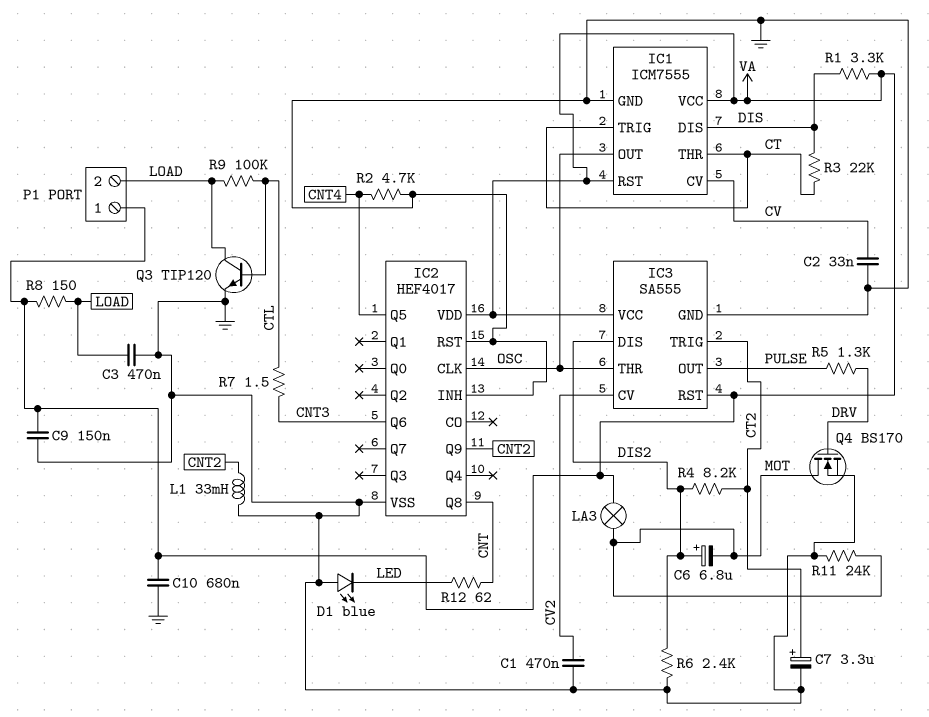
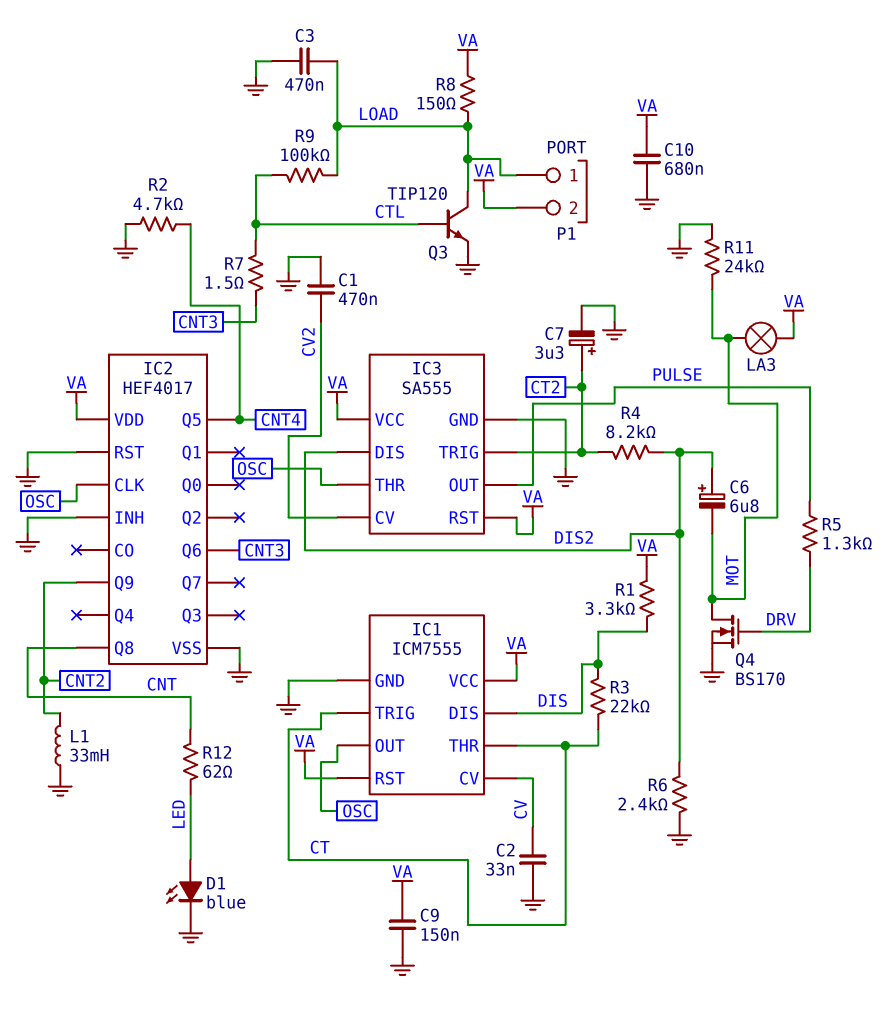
D1: LED blue (A GND, K LED) -> LED blue (A LED, K GND)
P1 pin 1: VA -> LOAD
P1 pin 2: LOAD -> VA

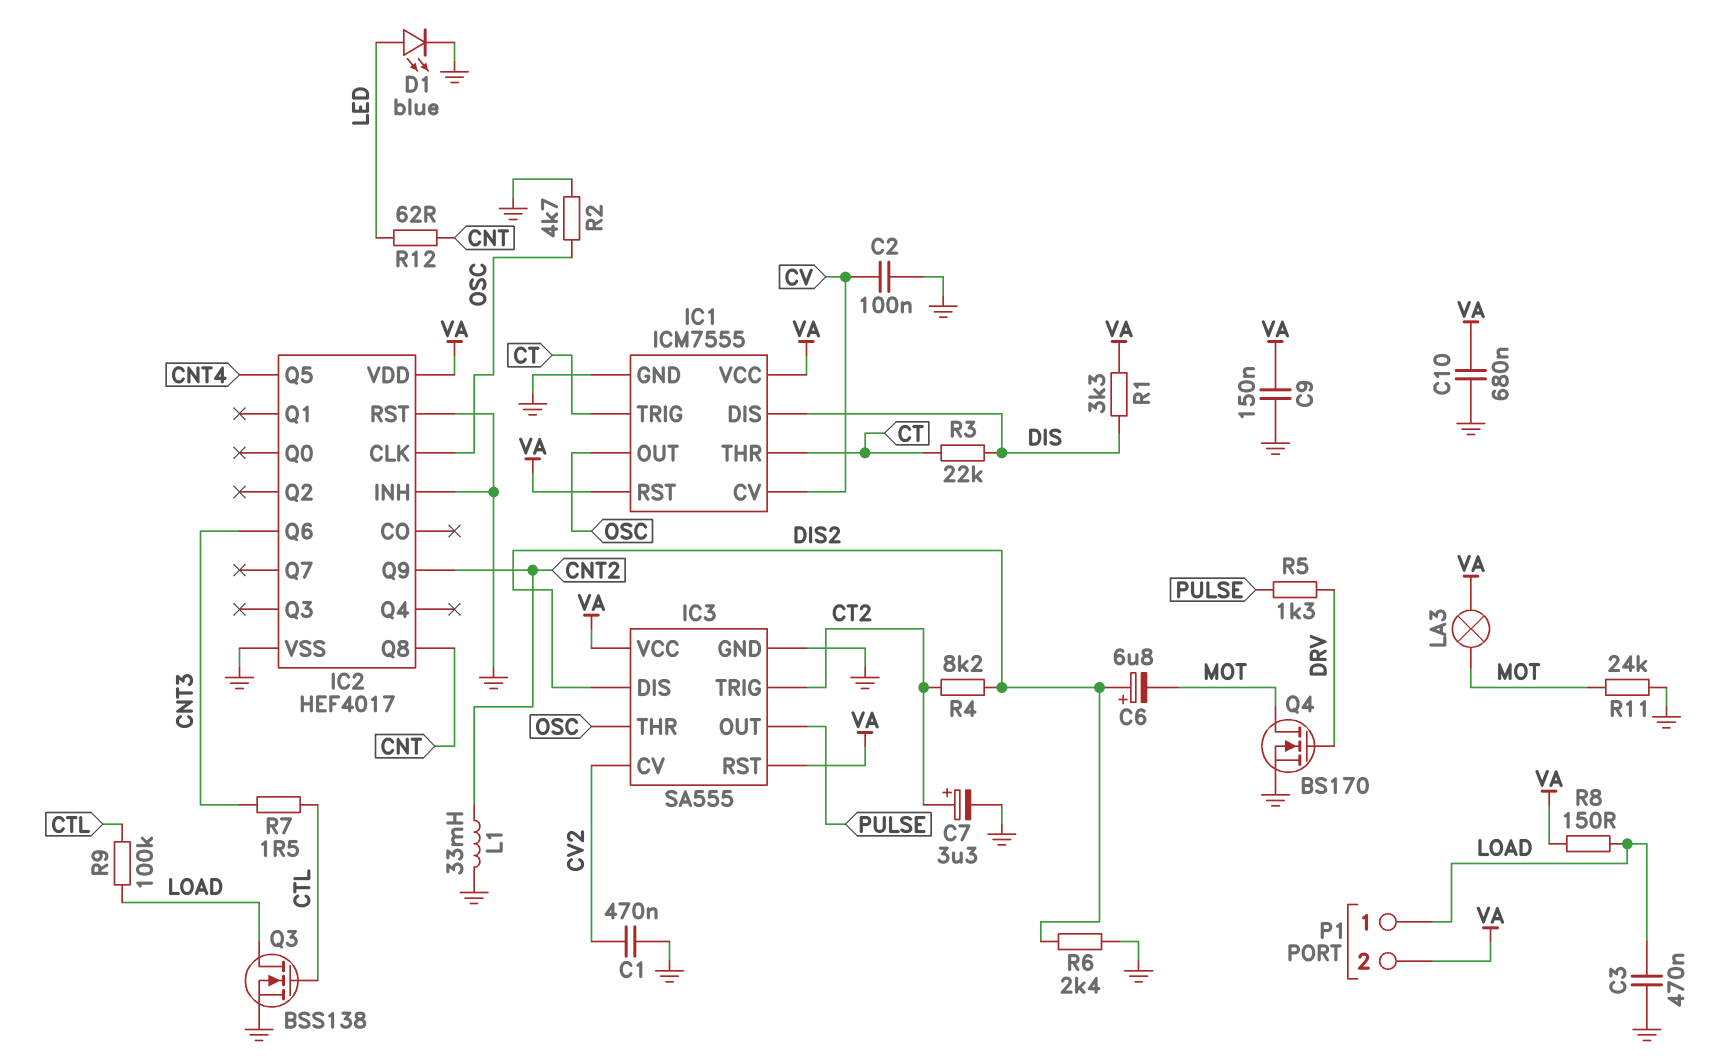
C2: 33nF (CV, GND) -> 100nF (CV, GND)
Q3: NPN TIP120 (B CTL, C LOAD, E GND) -> NMOS BSS138 (G CTL, D LOAD, S GND)
R2: 4.7k (CNT4, GND) -> 4.7k (GND, OSC)

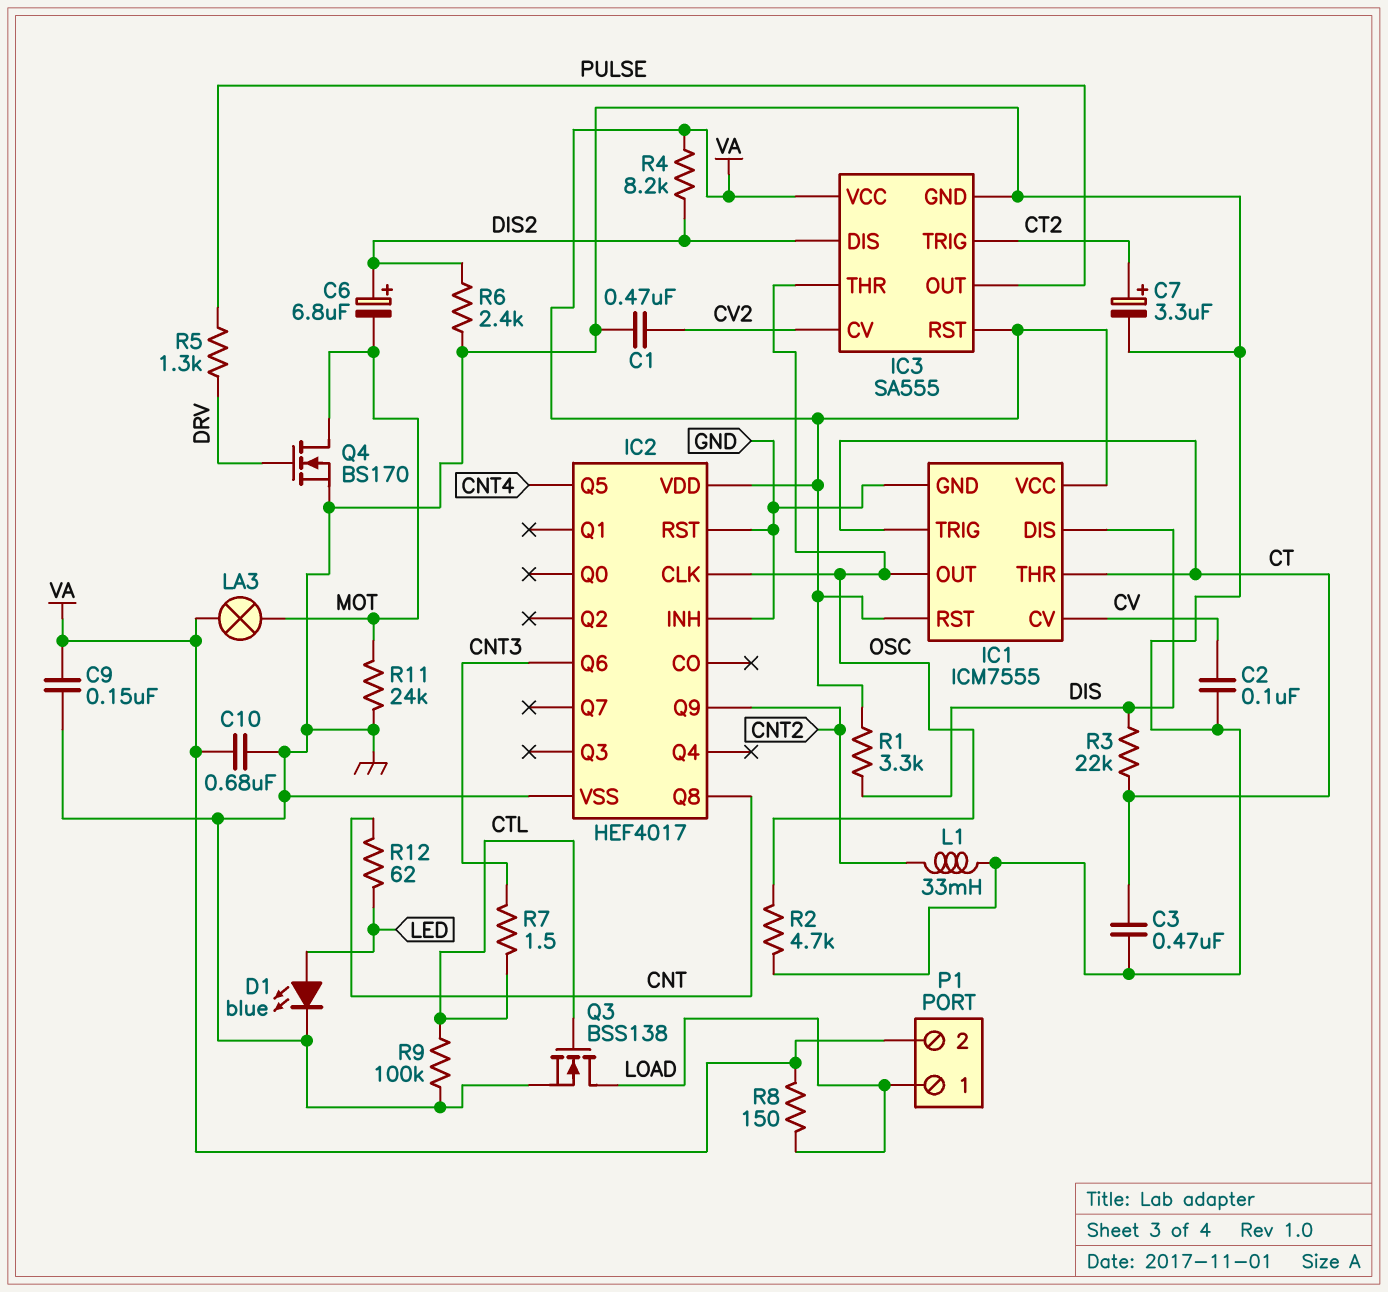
C3: 470nF (GND, LOAD) -> 470nF (CT, GND)
R4: 8.2k (CT2, DIS2) -> 8.2k (DIS2, VA)
R9: 100k (CTL, LOAD) -> 100k (CTL, GND)

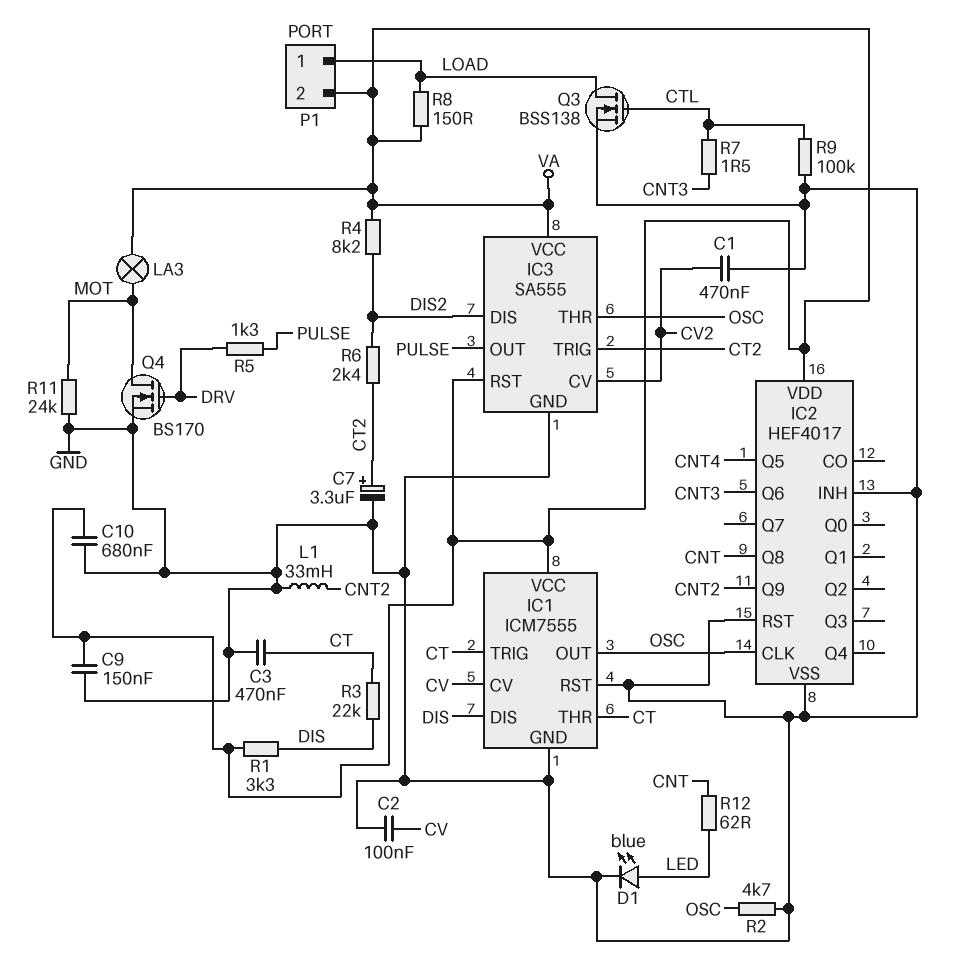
C6: 6.8uF (plus DIS2, minus MOT) -> none
IC1 pin RST: VA -> GND
R6: 2.4k (DIS2, GND) -> 2.4k (CT2, DIS2)

